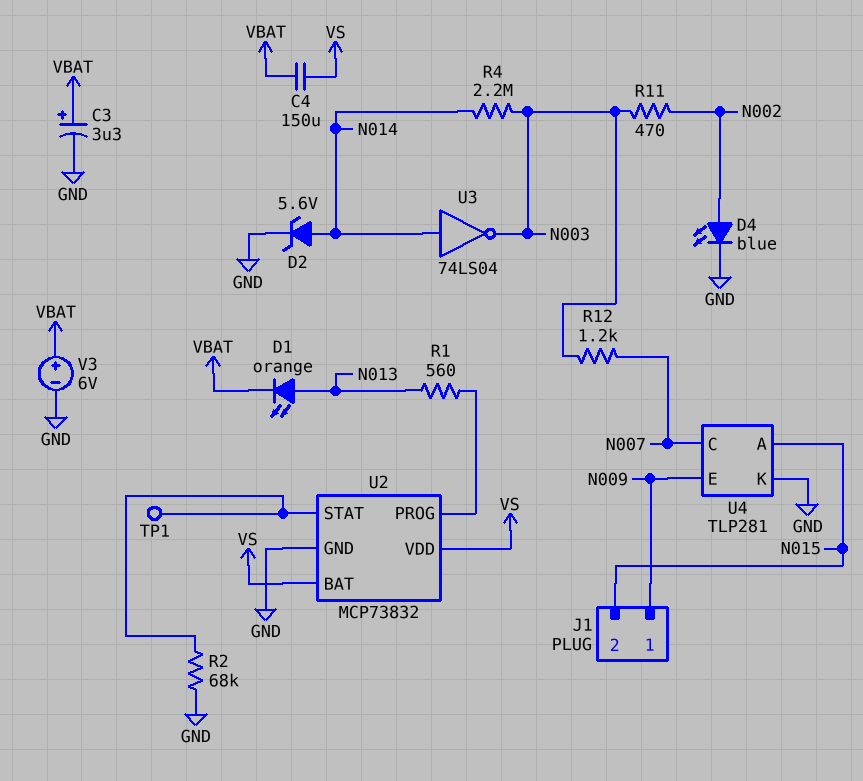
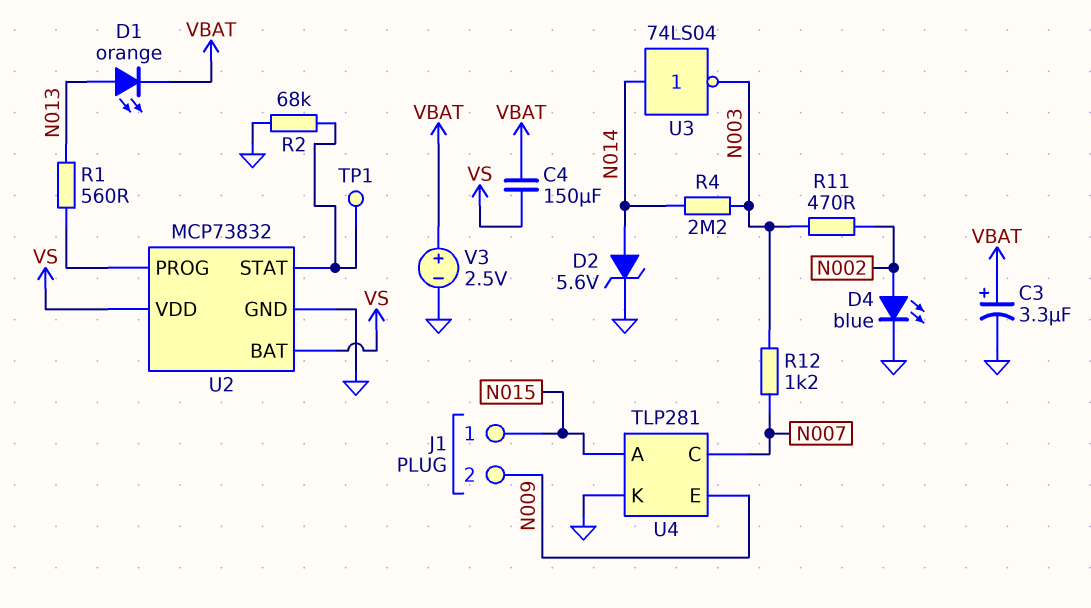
J1 pin 1: N009 -> N015
J1 pin 2: N015 -> N009
V3: 6V (plus VBAT, minus GND) -> 2.5V (plus VBAT, minus GND)

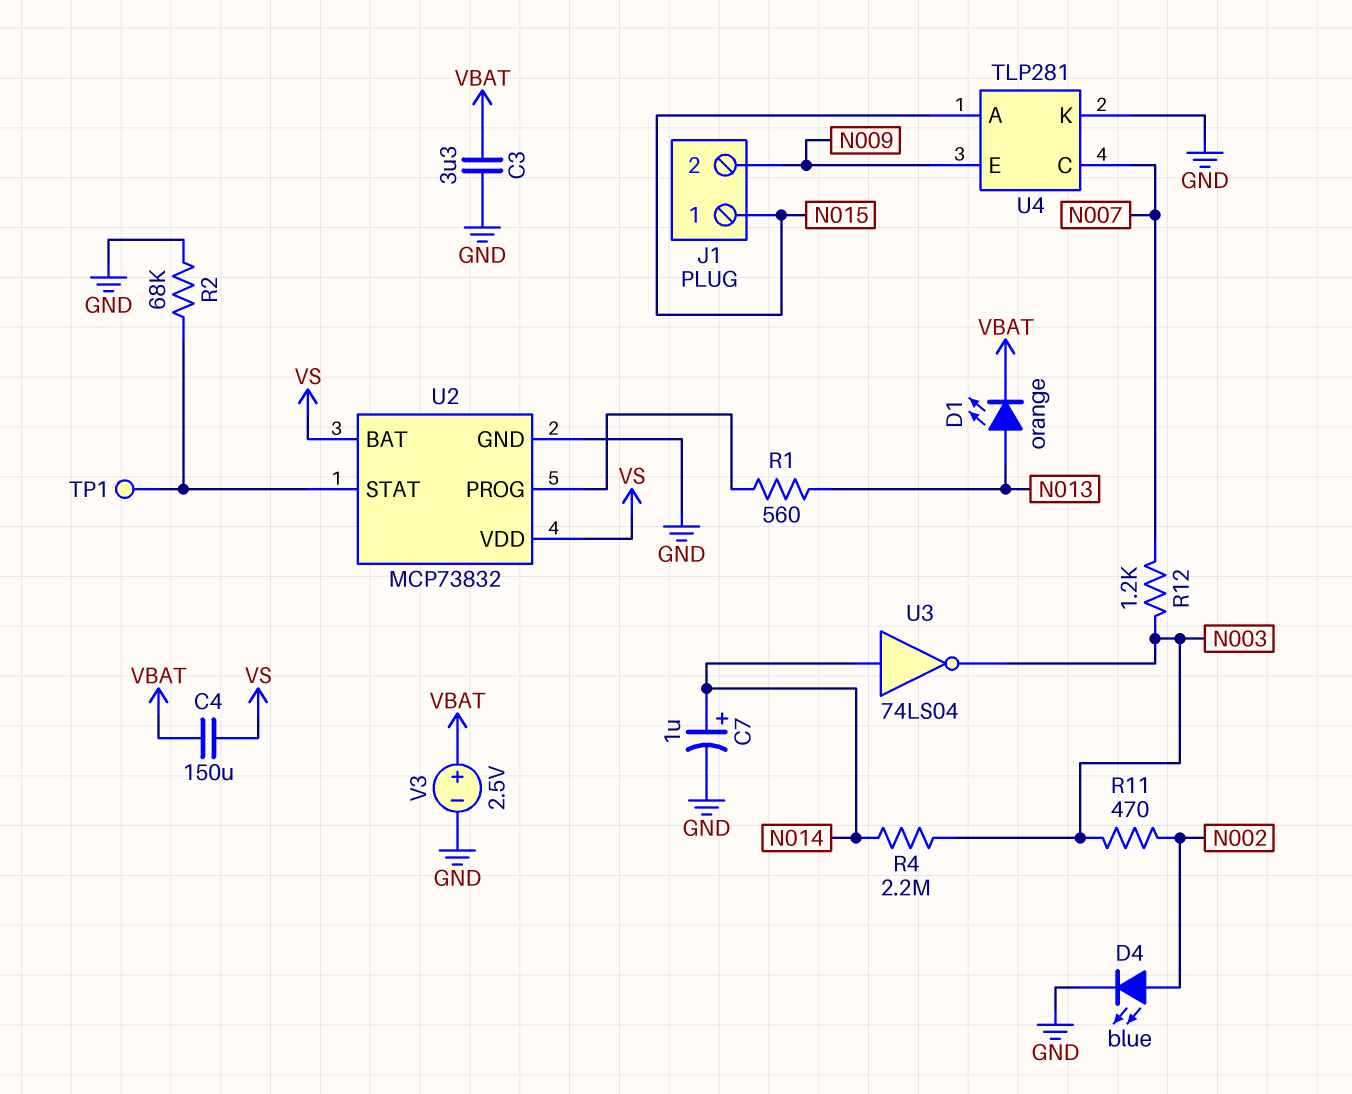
C3: 3.3uF (plus VBAT, minus GND) -> 3.3uF (GND, VBAT)
C7: none -> 1uF (plus N014, minus GND)
D2: zener 5.6V (A N014, K GND) -> none

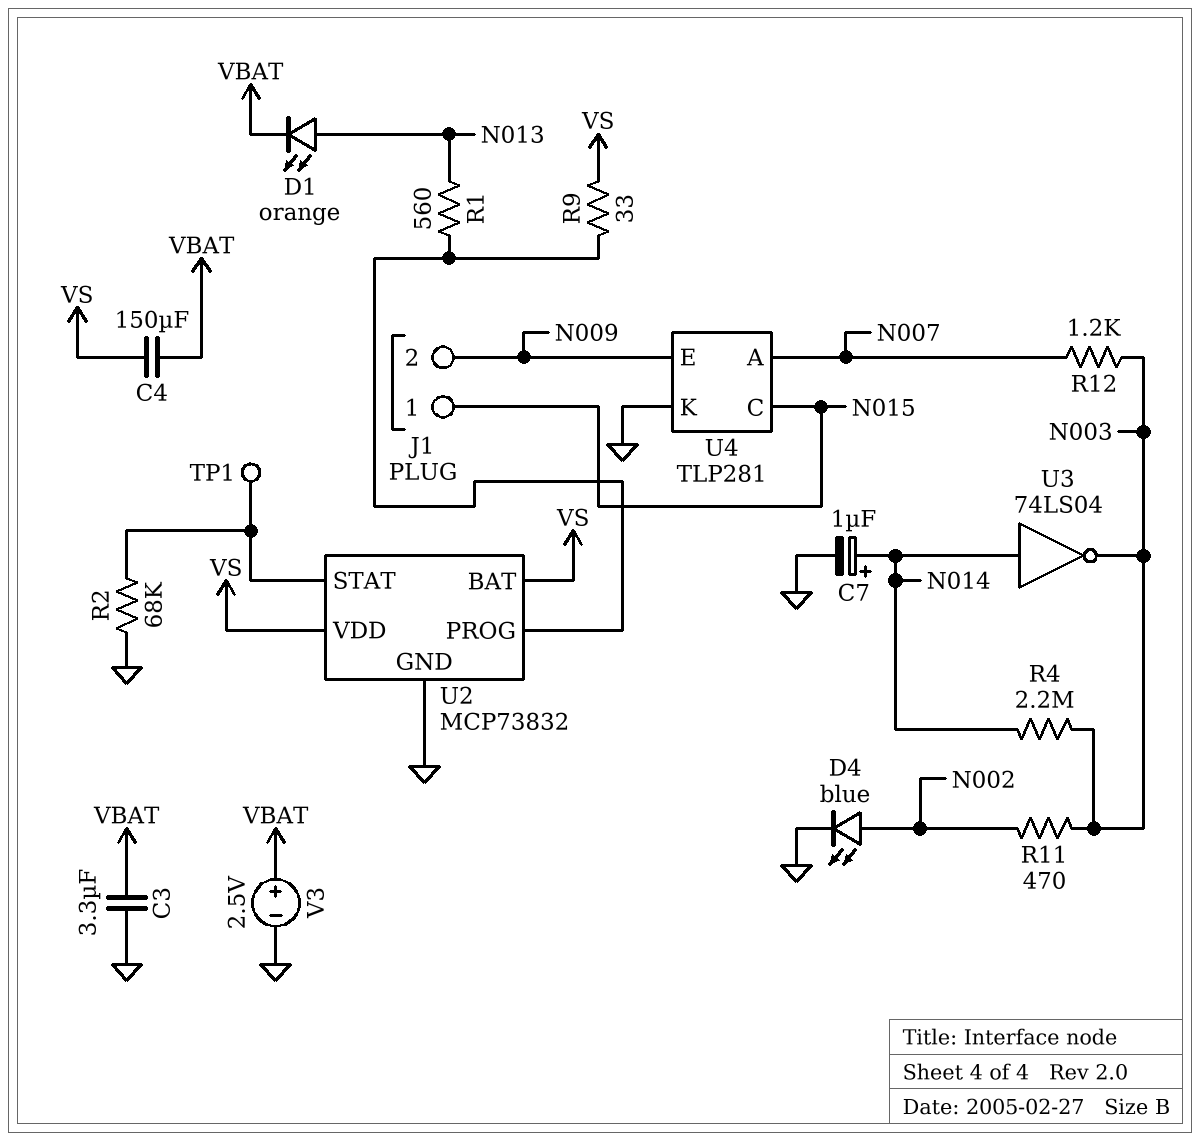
R9: none -> 33 (U2/PROG, VS)
U4 pin A: N015 -> N007
U4 pin C: N007 -> N015

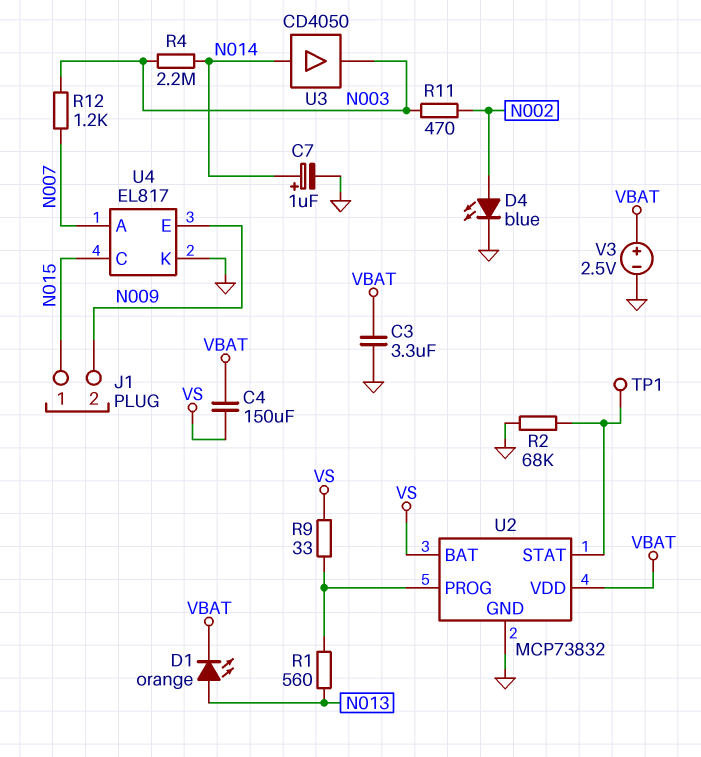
U2 pin VDD: VS -> VBAT
U3: NOT 74LS04 (in N014, out N003) -> buffer CD4050 (in N014, out N003)
U4: TLP281 -> EL817

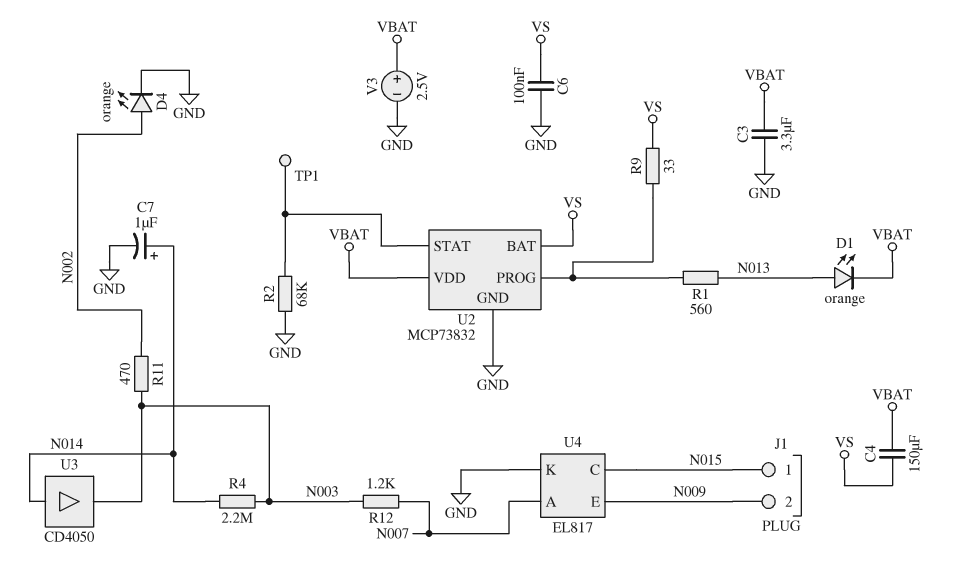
C6: none -> 100nF (GND, VS)
D4: LED blue (A N002, K GND) -> LED orange (A N002, K GND)

